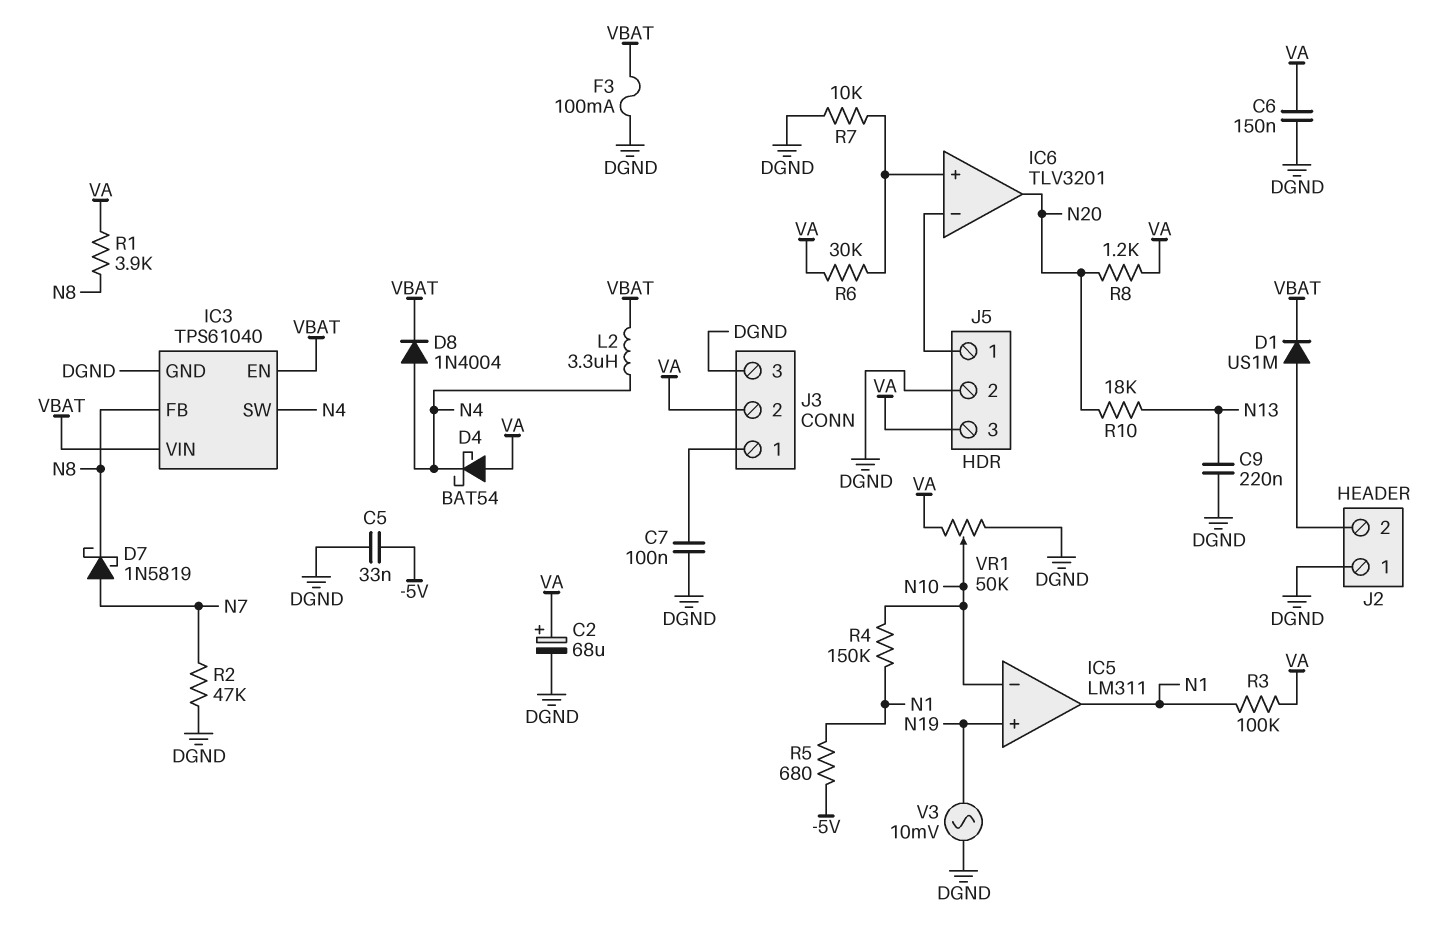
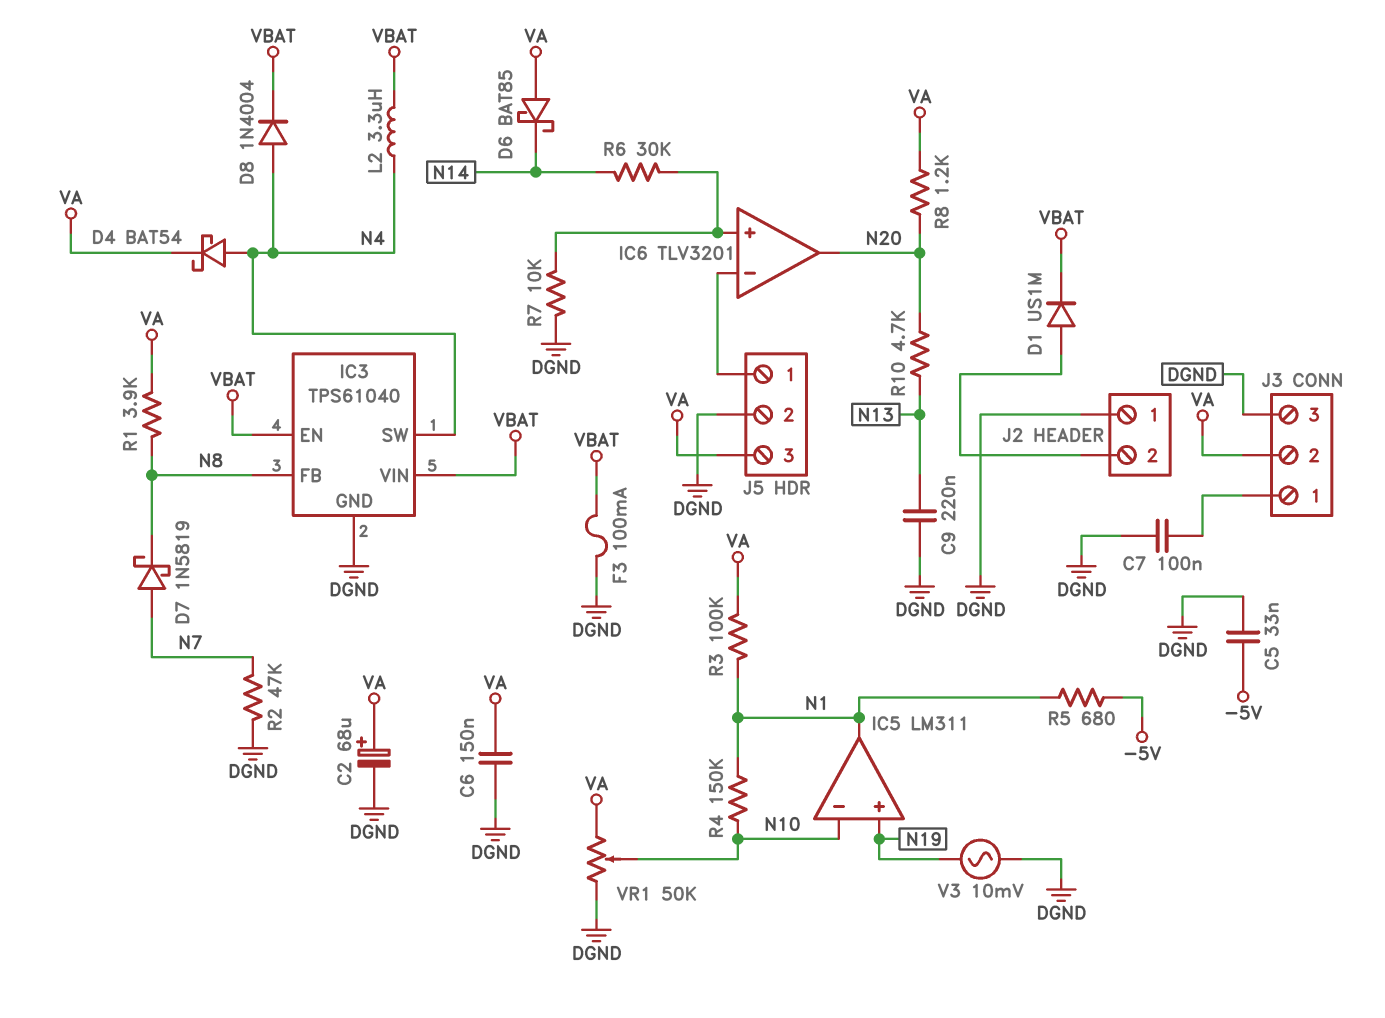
D4: schottky BAT54 (A VA, K N4) -> schottky BAT54 (A N4, K VA)
D6: none -> schottky BAT85 (A VA, K N14)
R6: 30k (IC6/in+, VA) -> 30k (IC6/in+, N14)
R10: 18k (N13, N20) -> 4.7k (N13, N20)

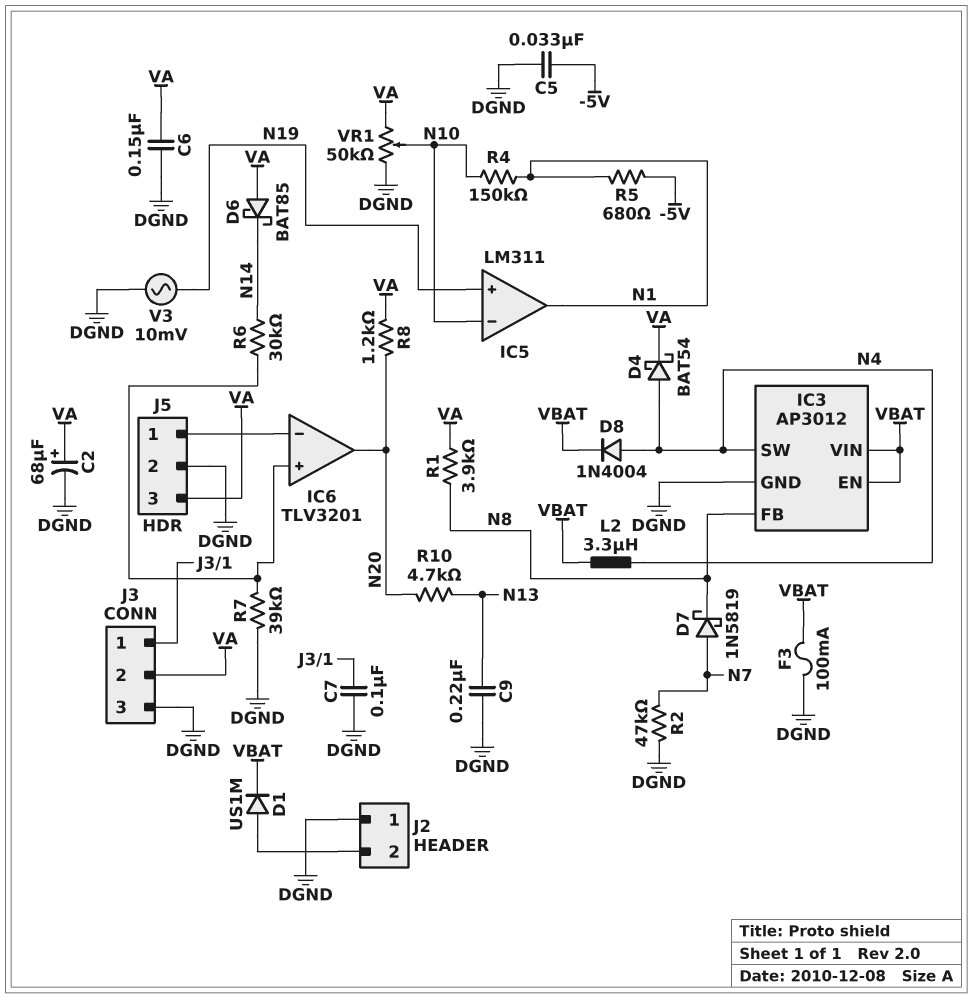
IC3: TPS61040 -> AP3012
R3: 100k (N1, VA) -> none
R7: 10k (DGND, IC6/in+) -> 39k (DGND, IC6/in+)

